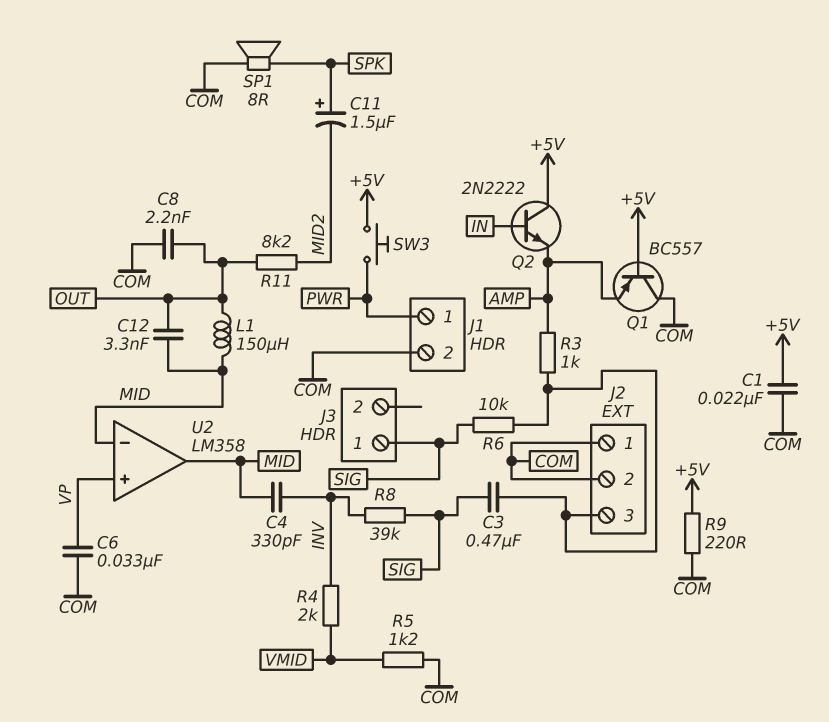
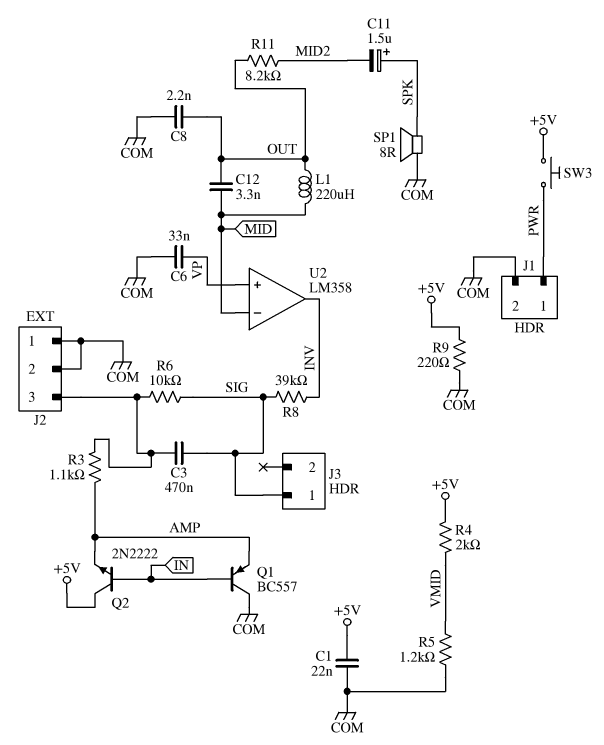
C4: 330pF (INV, MID) -> none
L1: 150uH (MID, OUT) -> 220uH (MID, OUT)
Q1: PNP BC557 (B +5V, C COM, E AMP) -> PNP BC557 (B IN, C COM, E AMP)
R3: 1k (AMP, J2/3) -> 1.1k (AMP, J2/3)
R4: 2k (INV, VMID) -> 2k (+5V, VMID)
U2 pin out: MID -> INV

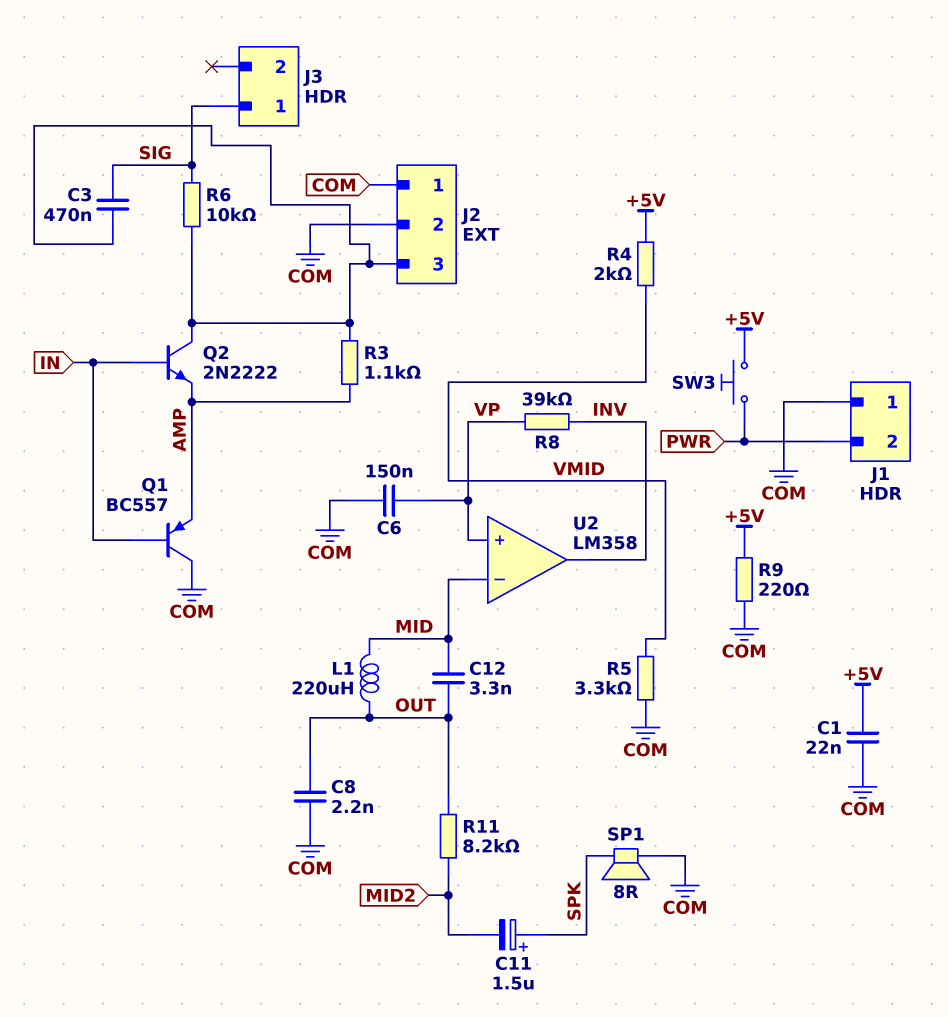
C6: 33nF (COM, VP) -> 150nF (COM, VP)
J1 pin 1: PWR -> COM
J1 pin 2: COM -> PWR
Q2: NPN 2N2222 (B IN, C +5V, E AMP) -> NPN 2N2222 (B IN, C J2/3, E AMP)
R5: 1.2k (COM, VMID) -> 3.3k (COM, VMID)
R8: 39k (INV, SIG) -> 39k (INV, VP)

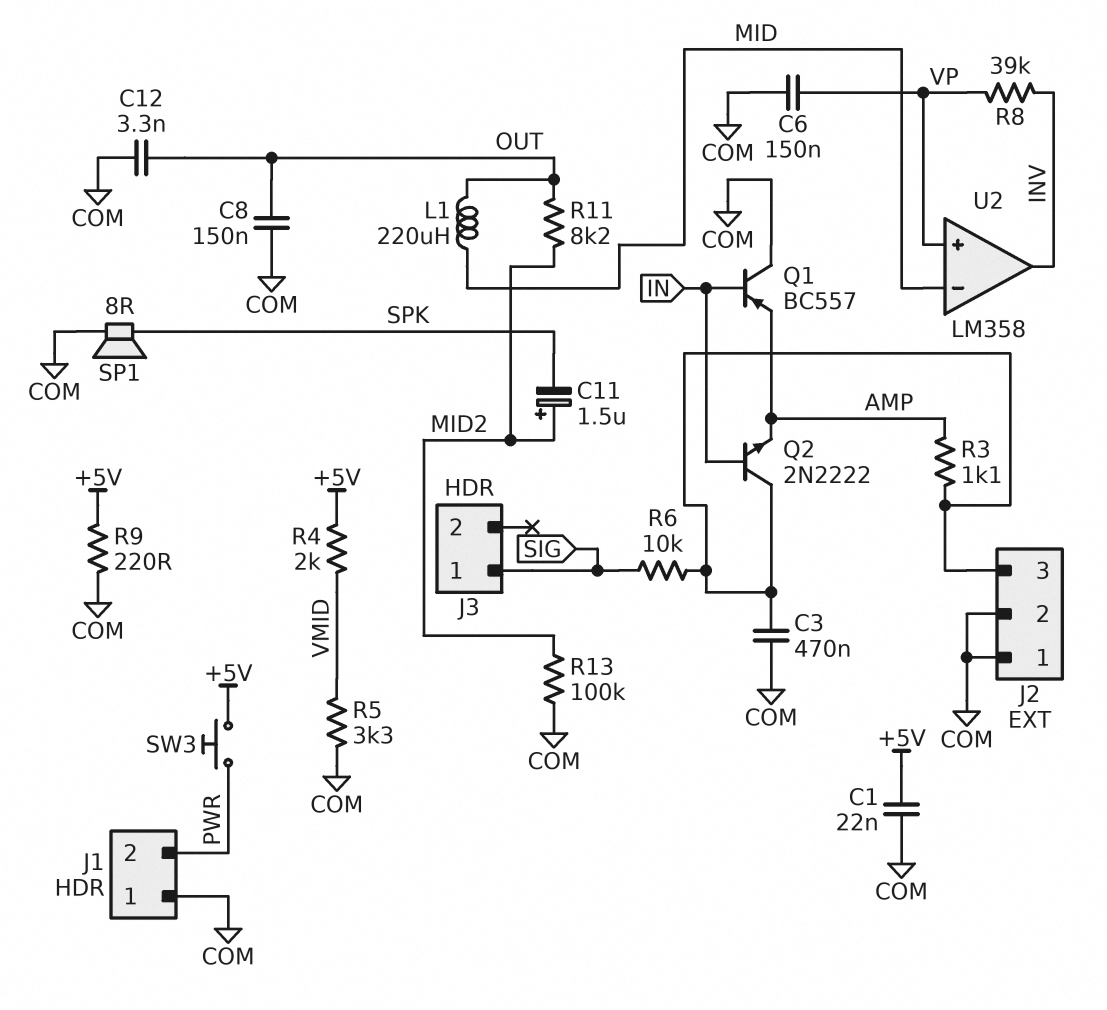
C3: 470nF (J2/3, SIG) -> 470nF (COM, J2/3)
C8: 2.2nF (COM, OUT) -> 150nF (COM, OUT)
C11: 1.5uF (plus SPK, minus MID2) -> 1.5uF (plus MID2, minus SPK)
C12: 3.3nF (MID, OUT) -> 3.3nF (COM, OUT)
R13: none -> 100k (COM, MID2)

